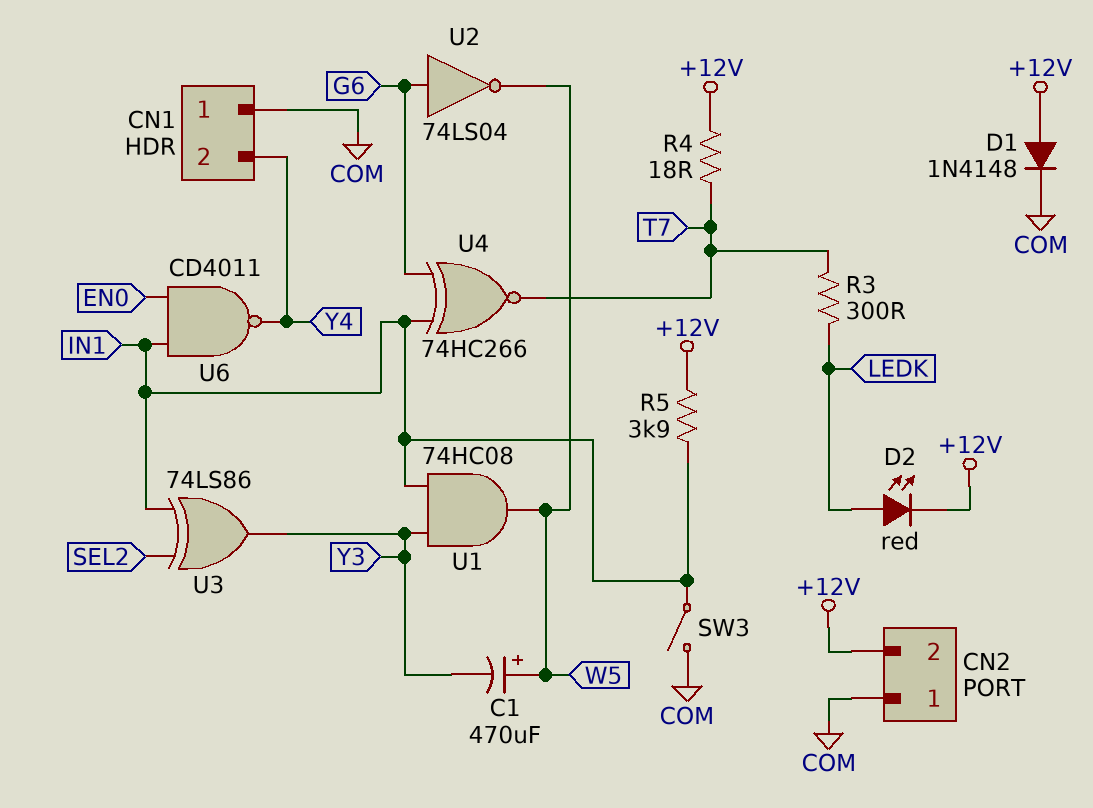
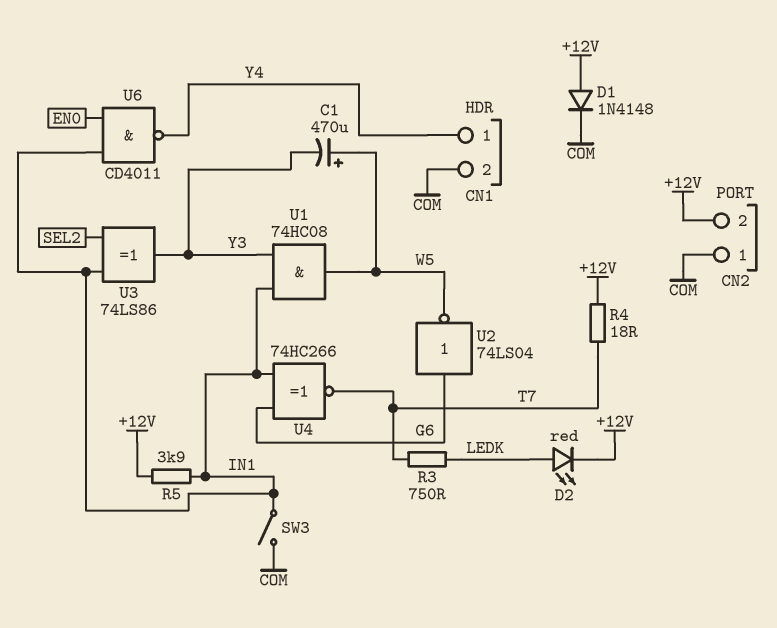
CN1 pin 1: COM -> Y4
CN1 pin 2: Y4 -> COM
R3: 300 (LEDK, T7) -> 750 (LEDK, T7)

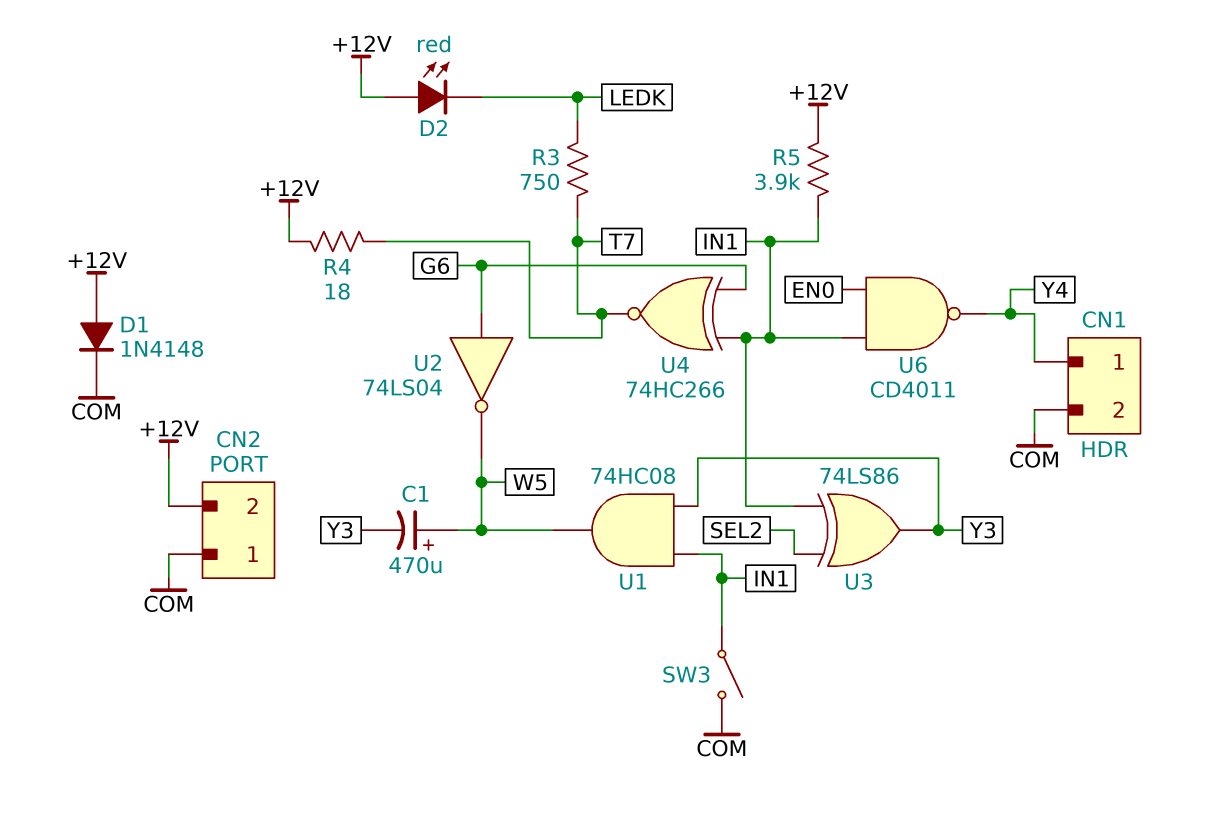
D2: LED red (A LEDK, K +12V) -> LED red (A +12V, K LEDK)

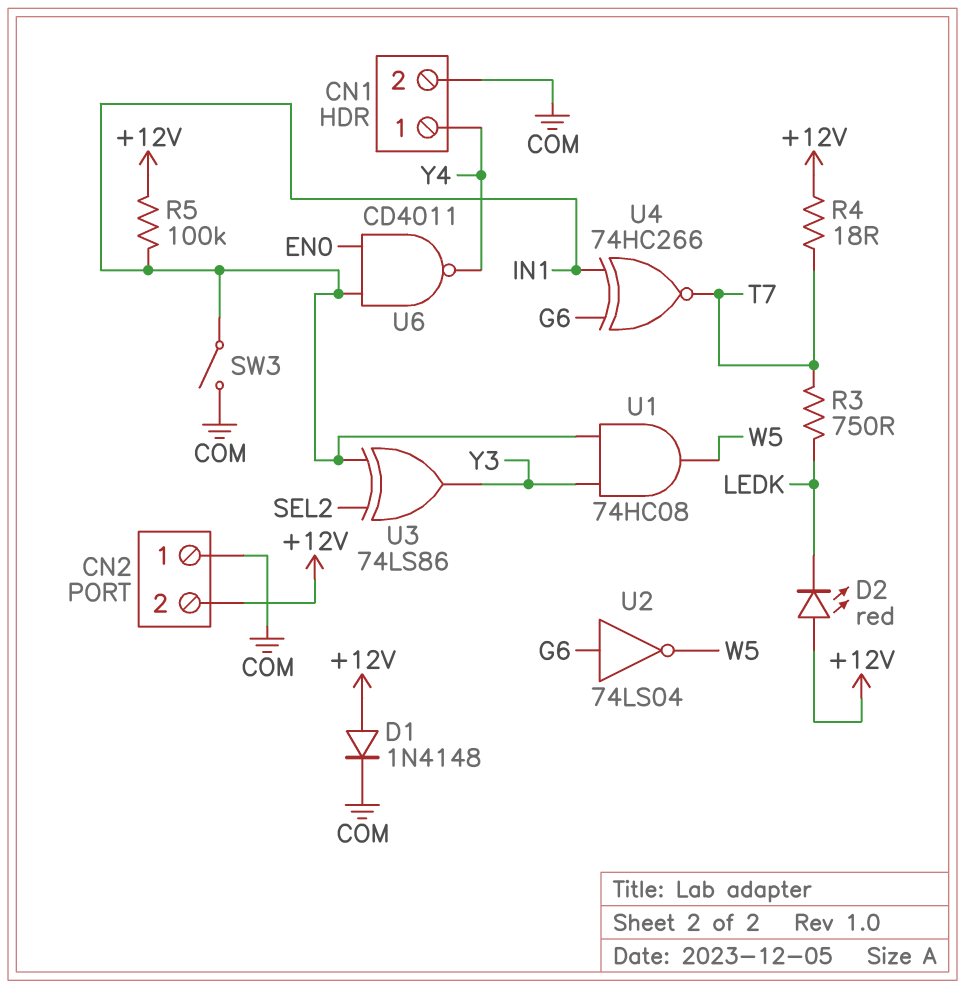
C1: 470uF (plus W5, minus Y3) -> none
R5: 3.9k (+12V, IN1) -> 100k (+12V, IN1)

